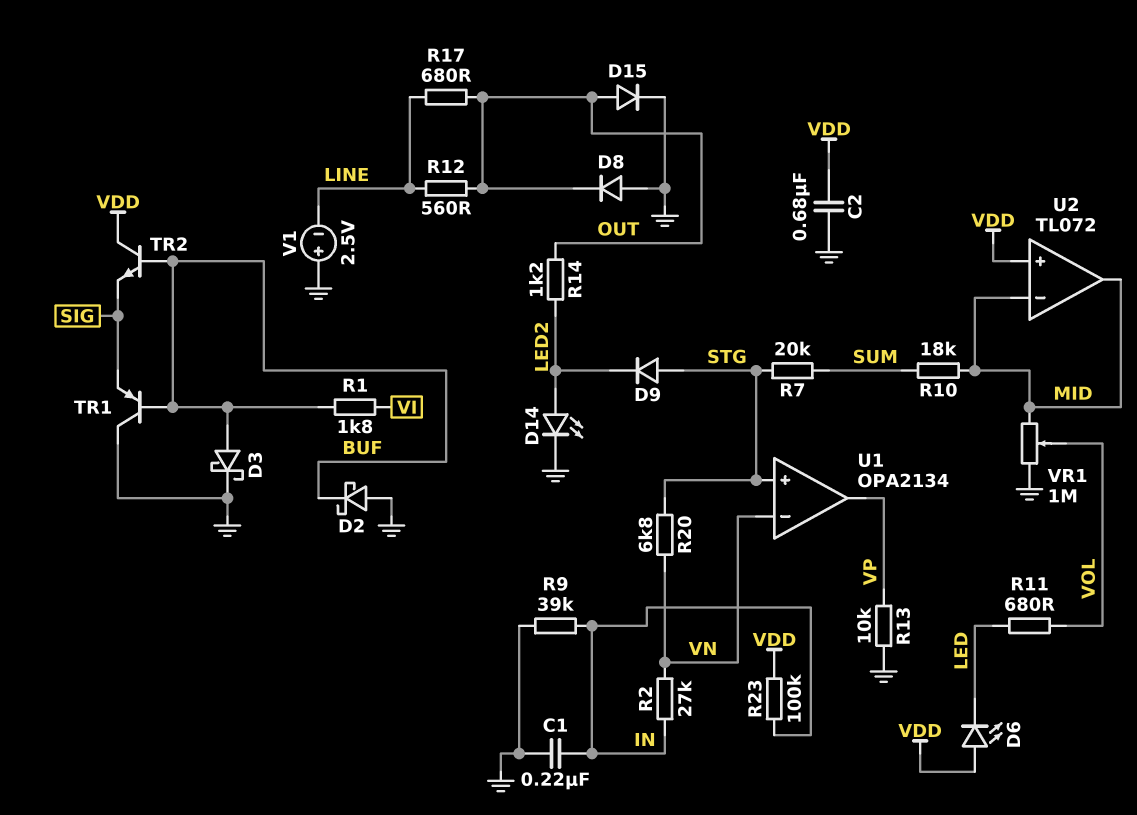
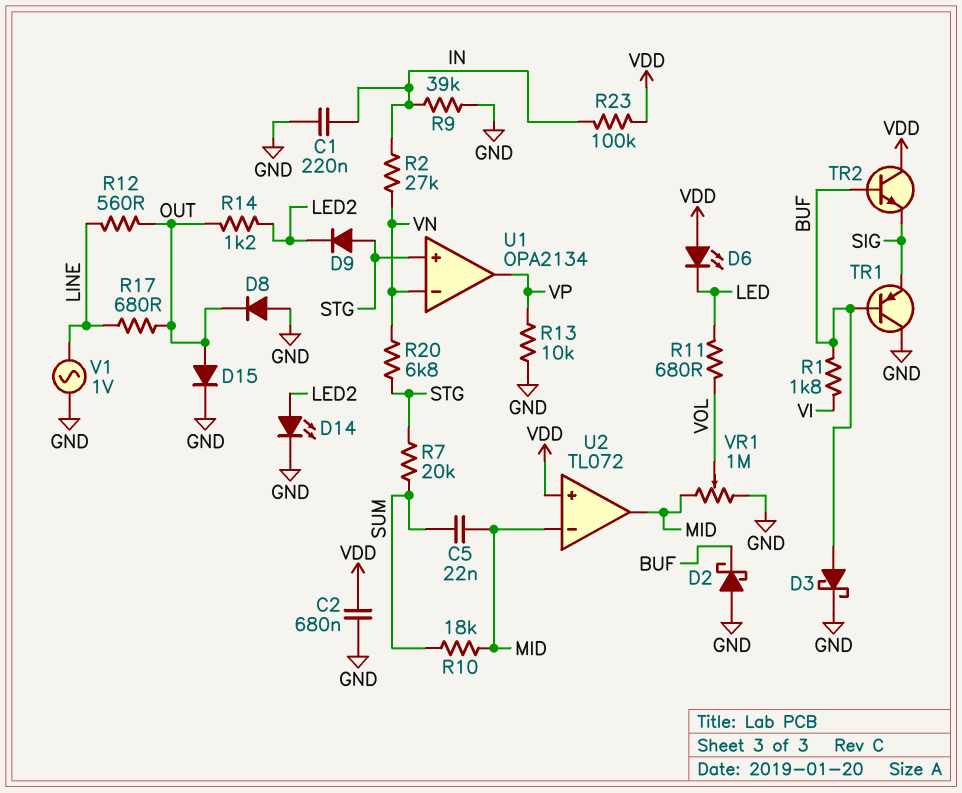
C5: none -> 22nF (MID, SUM)
V1: 2.5V (plus GND, minus LINE) -> AC 1V (GND, LINE)

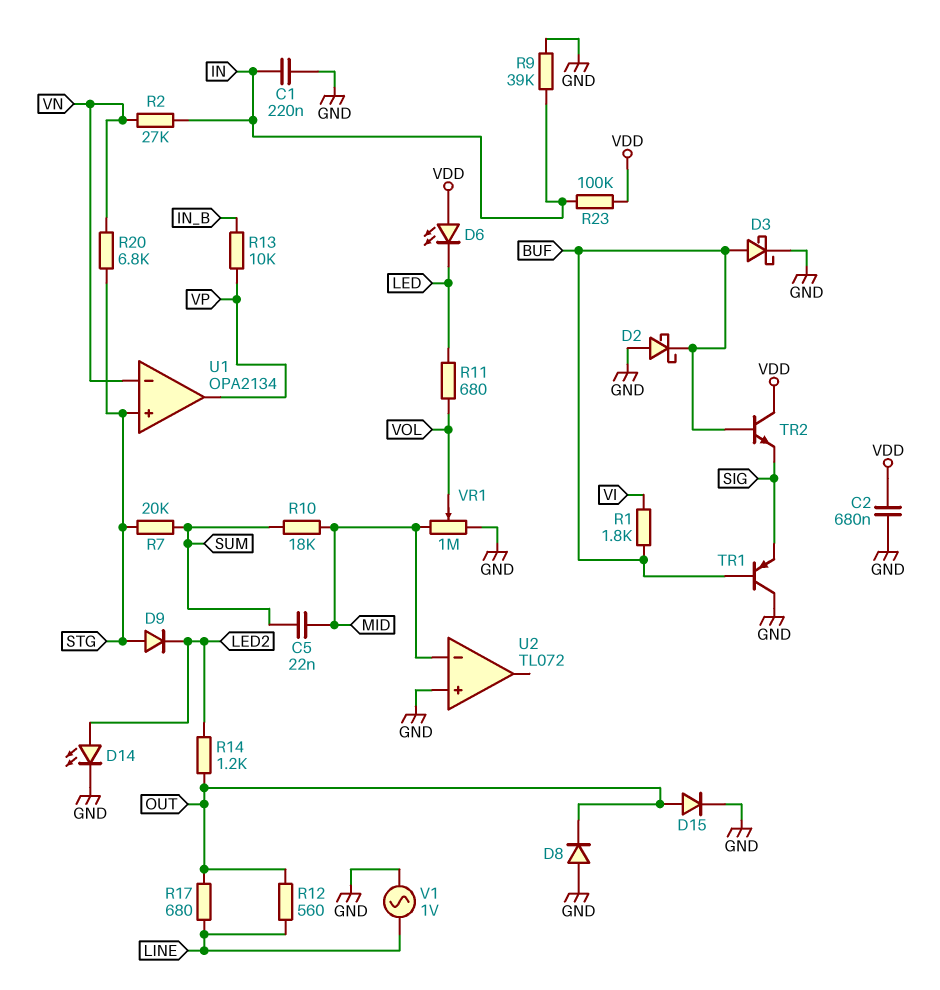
R13: 10k (GND, VP) -> 10k (IN_B, VP)
U2 pin in+: VDD -> GND
U2 pin out: MID -> none

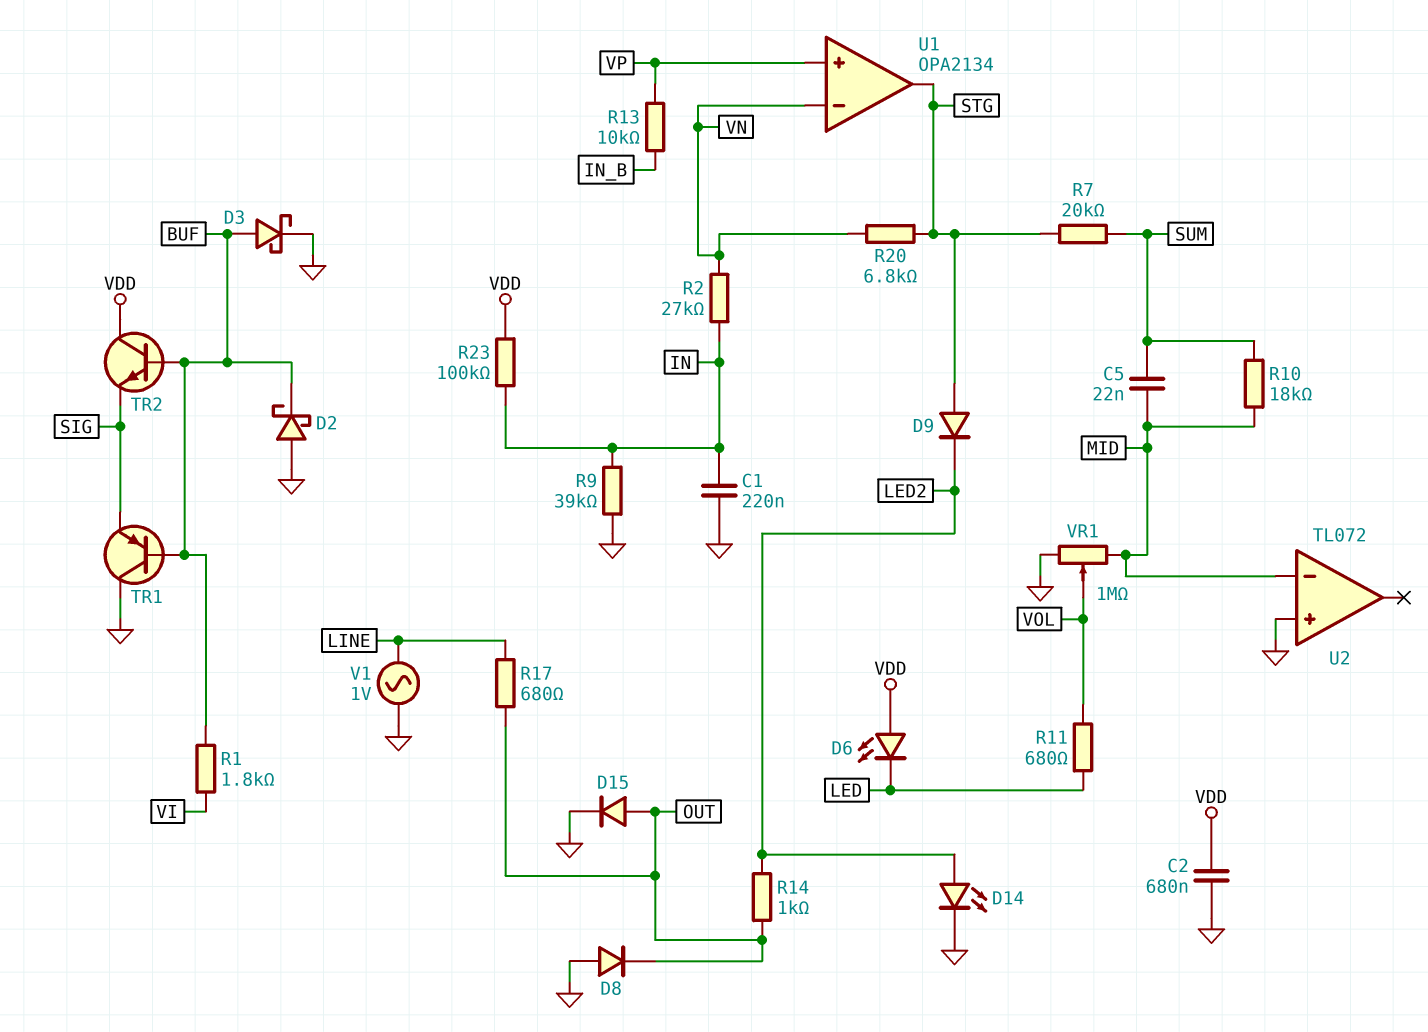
R12: 560 (LINE, OUT) -> none
R14: 1.2k (LED2, OUT) -> 1k (LED2, OUT)
U1 pin in+: STG -> VP
U1 pin out: VP -> STG

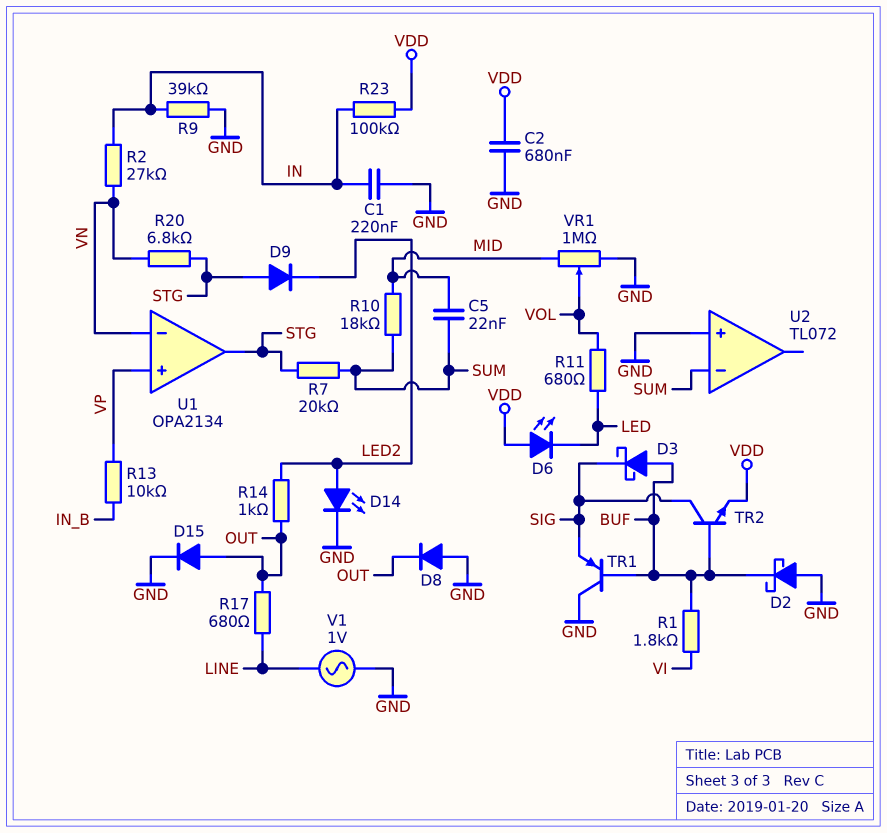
D3: schottky (A BUF, K GND) -> schottky (A BUF, K SIG)
TR2: NPN (B BUF, C VDD, E SIG) -> NPN (B BUF, C SIG, E VDD)
U2 pin in-: MID -> SUM

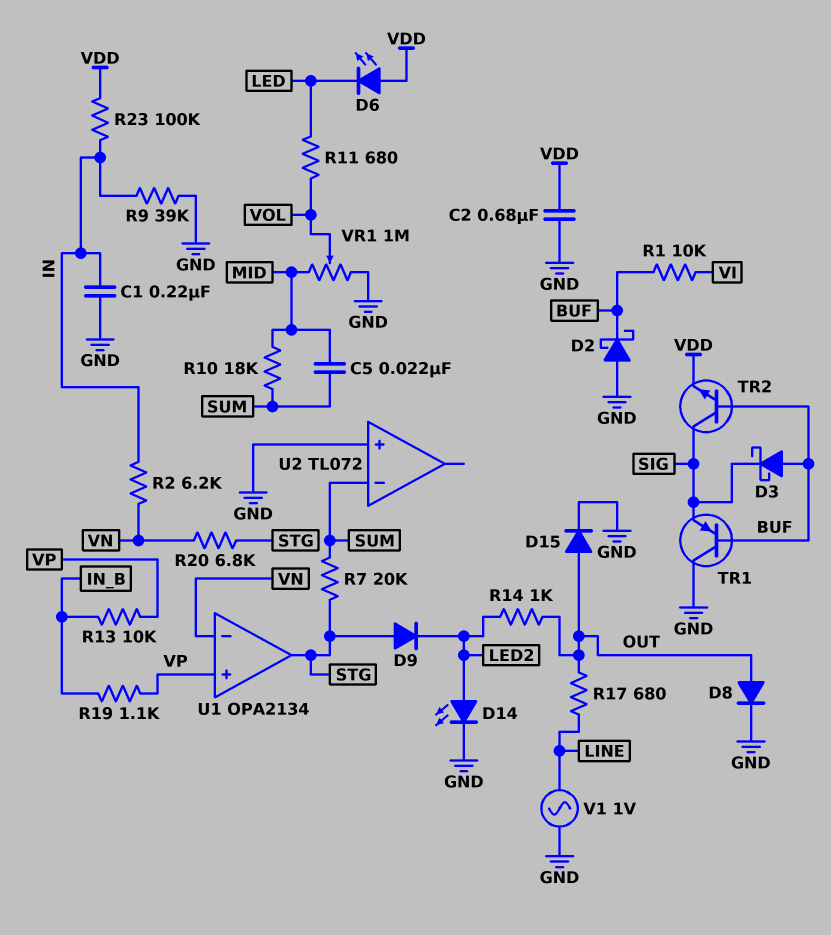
D8: diode (A GND, K OUT) -> diode (A OUT, K GND)
R1: 1.8k (BUF, VI) -> 10k (BUF, VI)
R2: 27k (IN, VN) -> 6.2k (IN, VN)
R19: none -> 1.1k (IN_B, VP)

